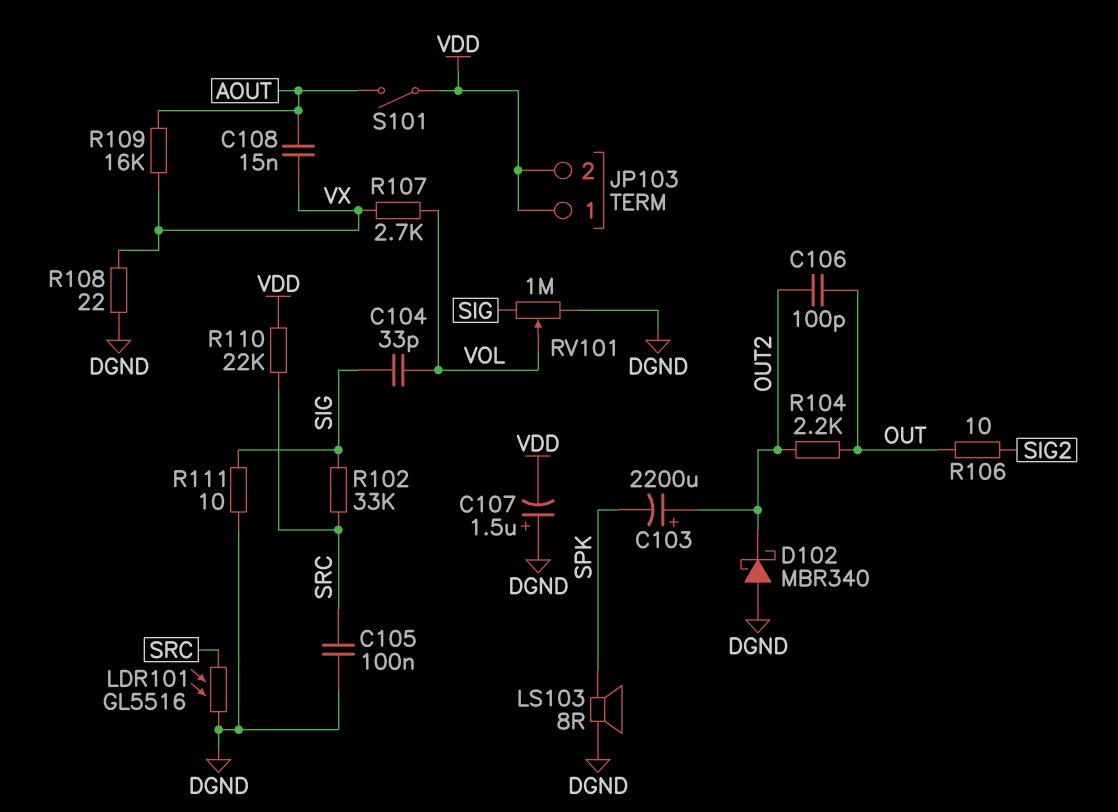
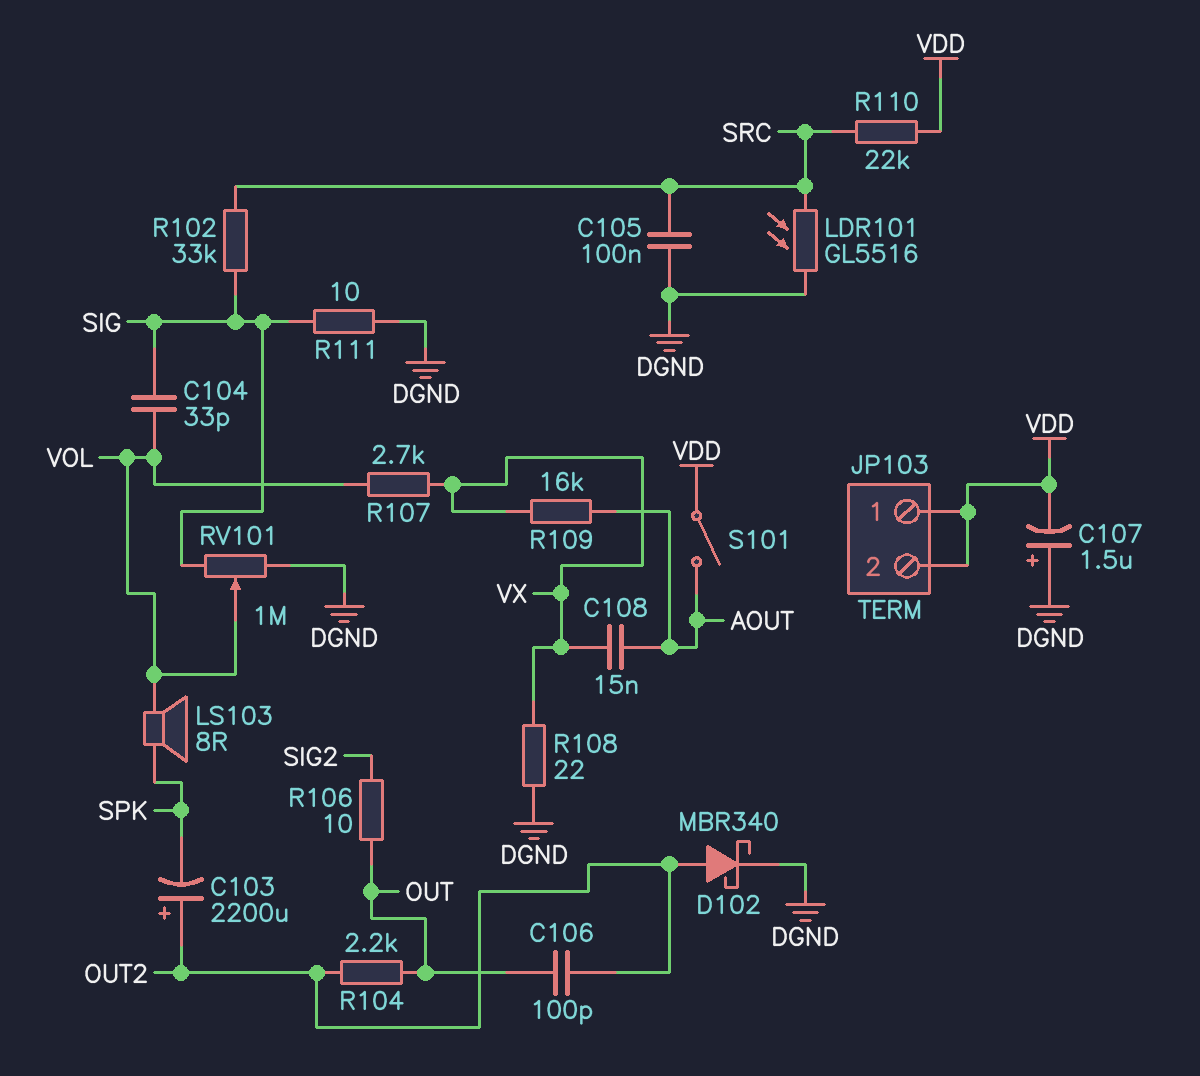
D102: schottky MBR340 (A DGND, K OUT2) -> schottky MBR340 (A OUT2, K DGND)
LS103: speaker 8R (DGND, SPK) -> speaker 8R (SPK, VOL)

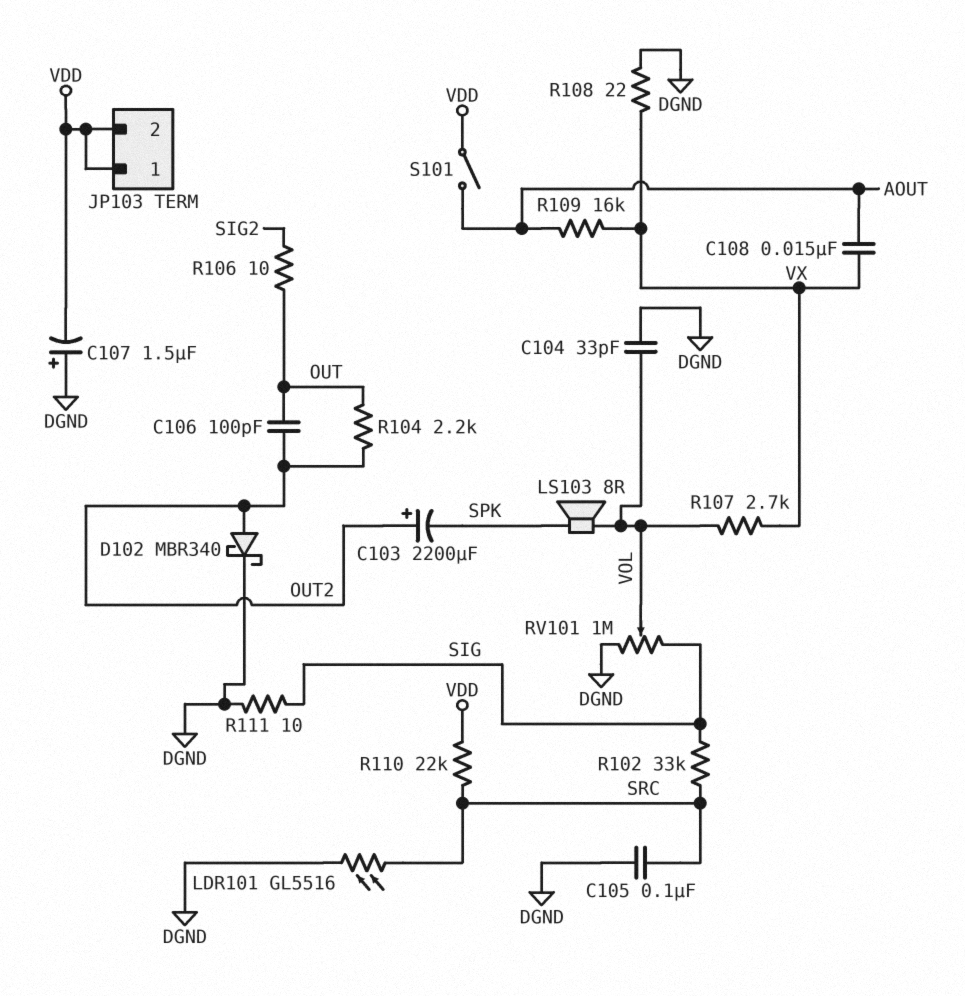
C104: 33pF (SIG, VOL) -> 33pF (DGND, VOL)

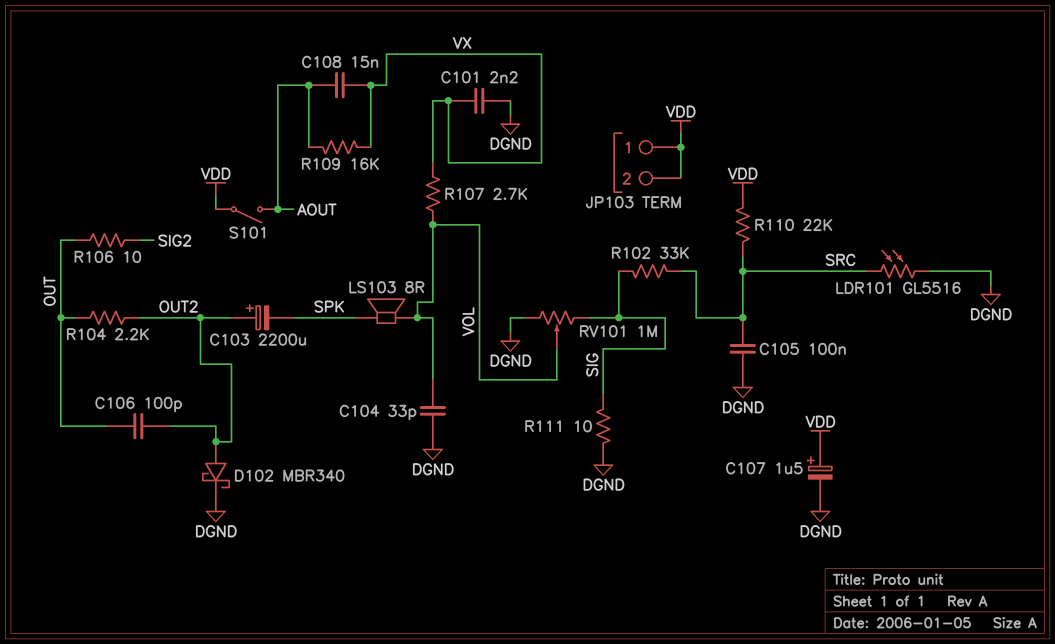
C101: none -> 2.2nF (DGND, VX)
C107: 1.5uF (plus DGND, minus VDD) -> 1.5uF (plus VDD, minus DGND)
R108: 22 (DGND, VX) -> none

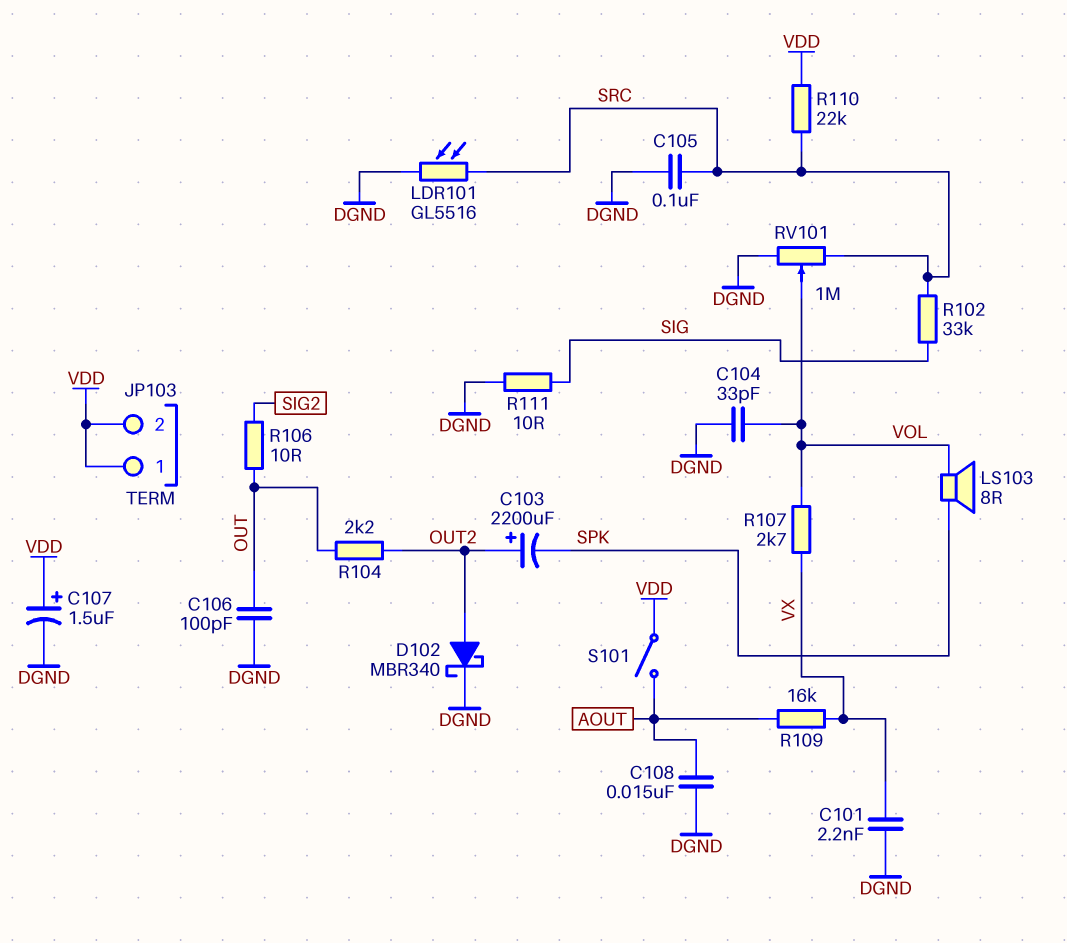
C106: 100pF (OUT, OUT2) -> 100pF (DGND, OUT)
C108: 15nF (AOUT, VX) -> 15nF (AOUT, DGND)
RV101: 1M (DGND, SIG, wiper VOL) -> 1M (DGND, SRC, wiper VOL)

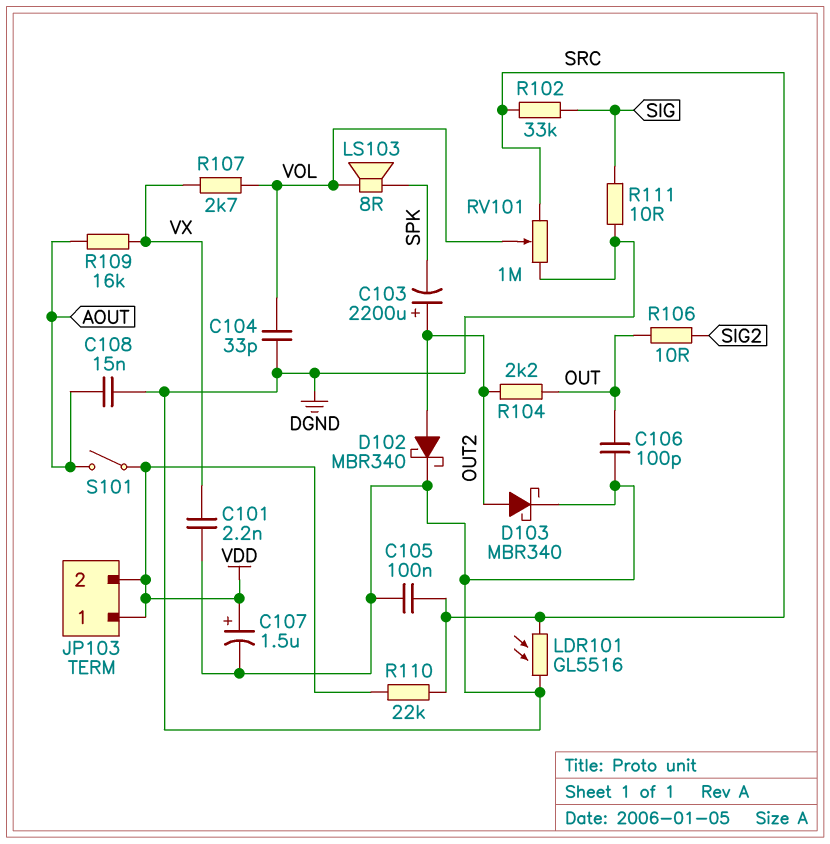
D103: none -> schottky MBR340 (A OUT2, K DGND)

